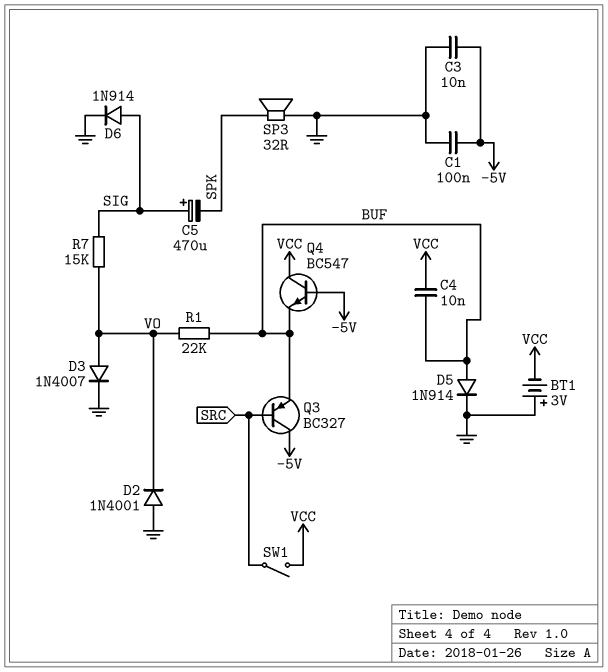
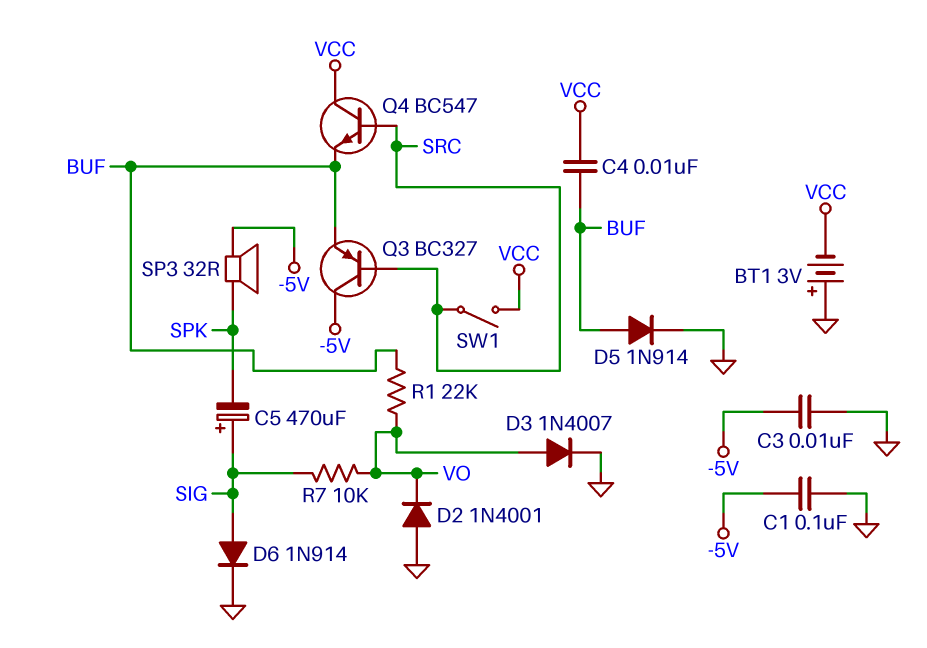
Q4: NPN BC547 (B -5V, C VCC, E BUF) -> NPN BC547 (B SRC, C VCC, E BUF)
R7: 15k (SIG, VO) -> 10k (SIG, VO)
SP3: speaker 32R (GND, SPK) -> speaker 32R (-5V, SPK)

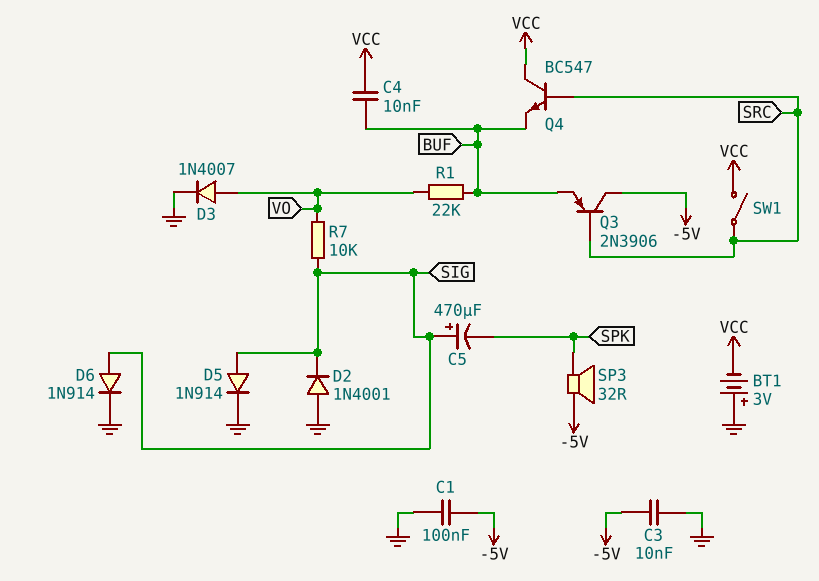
D2: diode 1N4001 (A GND, K VO) -> diode 1N4001 (A GND, K SIG)
D5: diode 1N914 (A BUF, K GND) -> diode 1N914 (A SIG, K GND)
Q3: PNP BC327 (B SRC, C -5V, E BUF) -> PNP 2N3906 (B SRC, C -5V, E BUF)

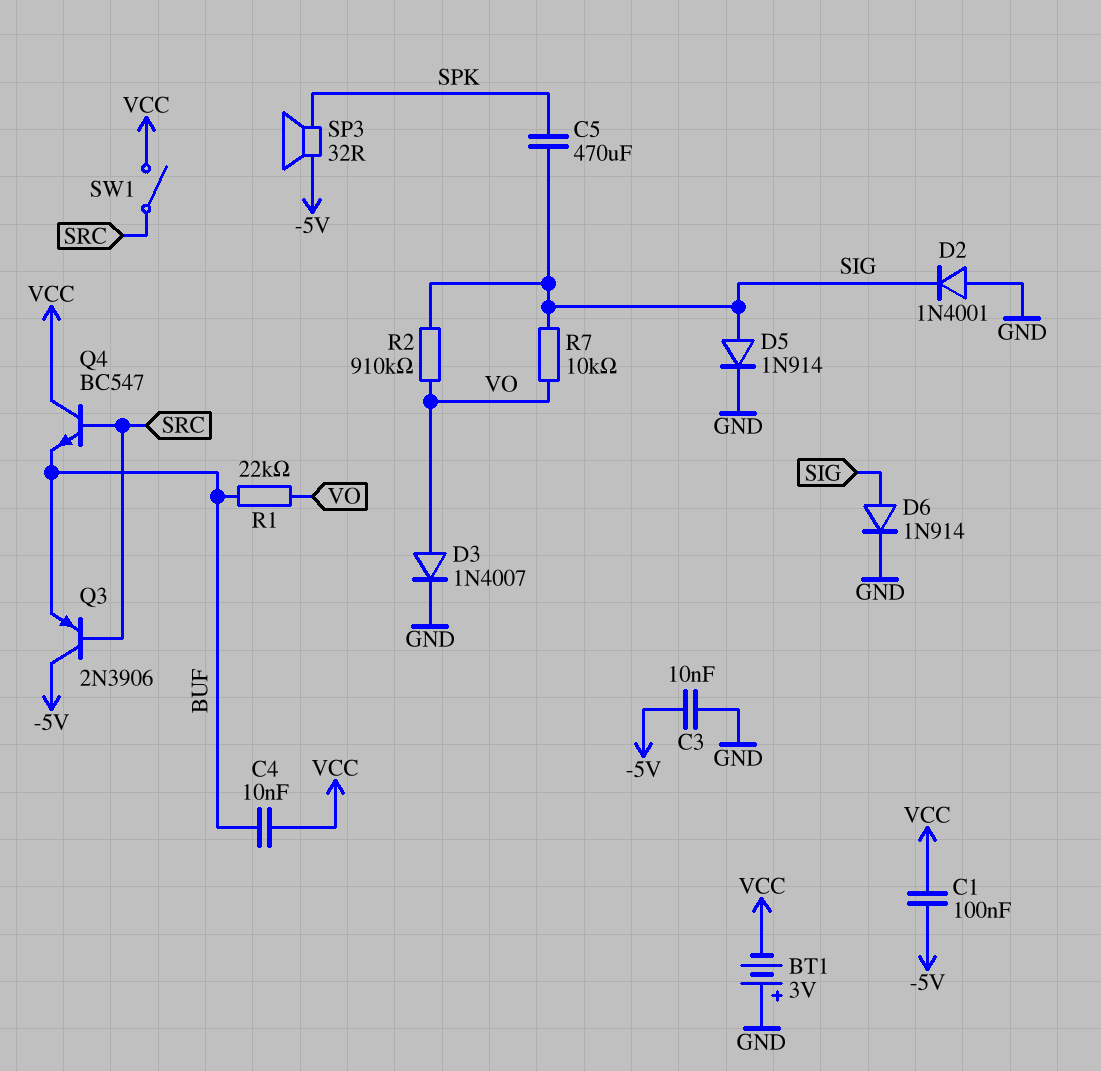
C1: 100nF (-5V, GND) -> 100nF (-5V, VCC)
C5: 470uF (plus SIG, minus SPK) -> 470uF (SIG, SPK)
R2: none -> 910k (SIG, VO)

